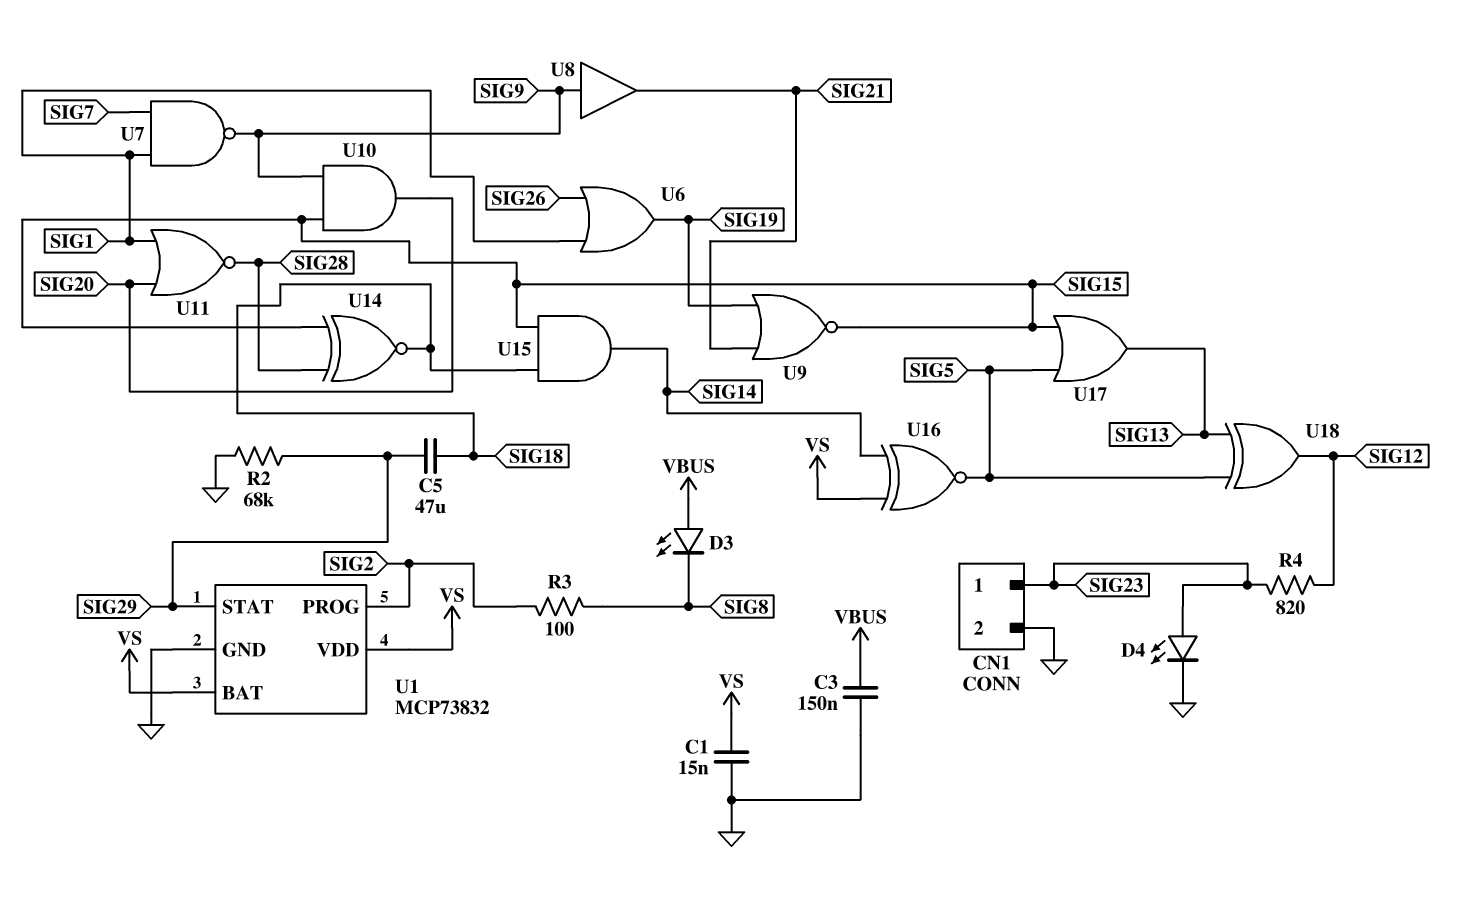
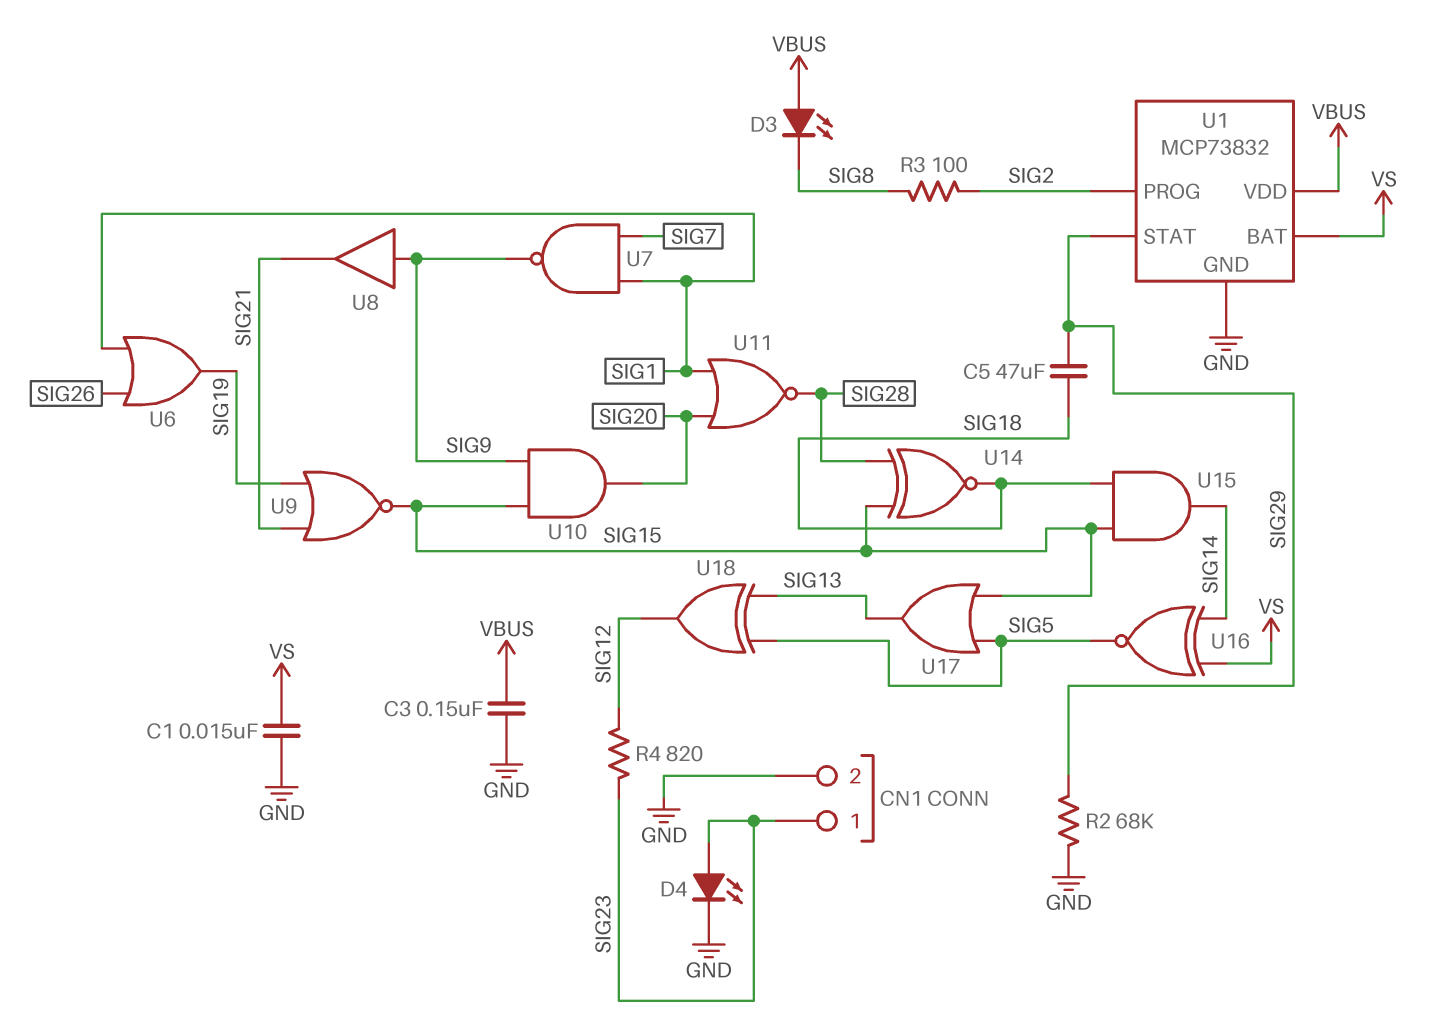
U1 pin VDD: VS -> VBUS

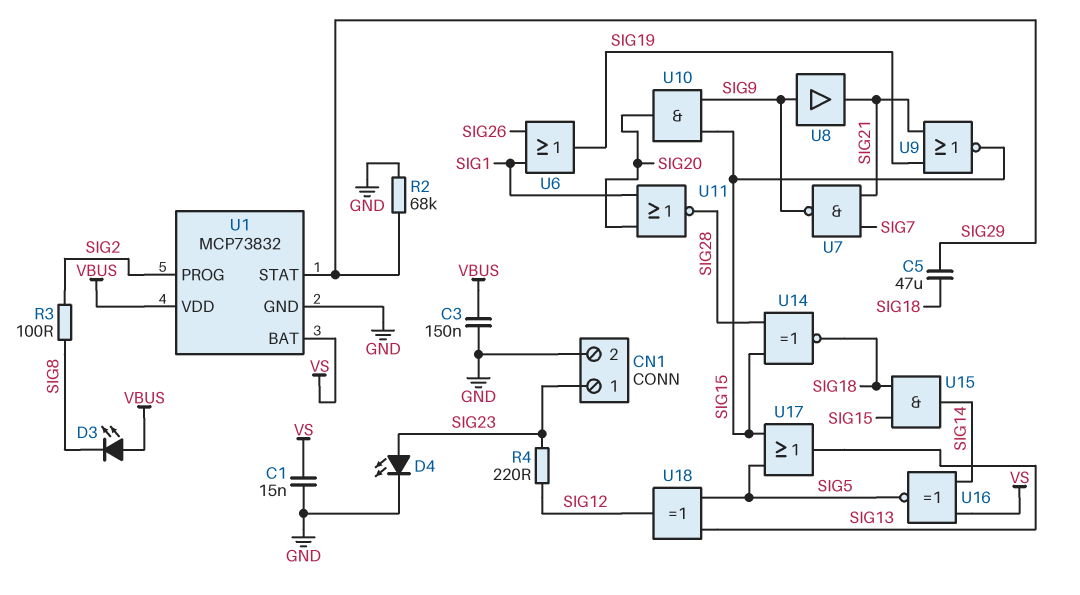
R4: 820 (SIG12, SIG23) -> 220 (SIG12, SIG23)
U7: NAND (in SIG1, in SIG7, out SIG9) -> NAND (in SIG7, in SIG21, out SIG9)

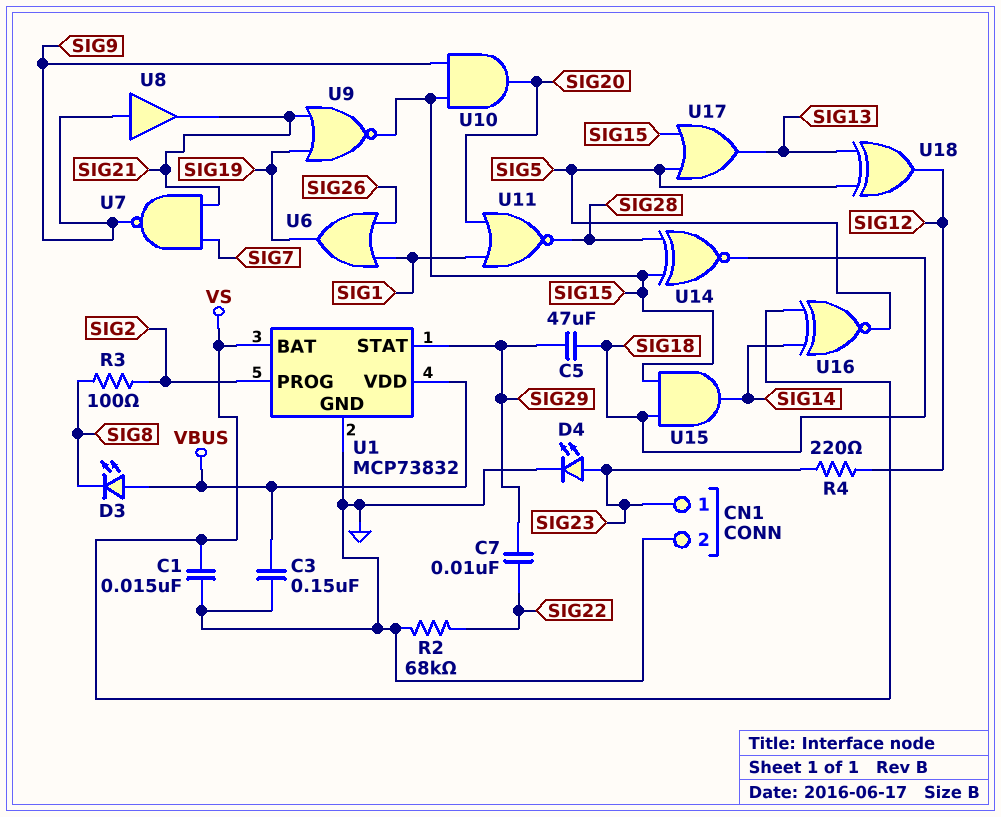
C7: none -> 10nF (SIG22, SIG29)
R2: 68k (GND, SIG29) -> 68k (GND, SIG22)

